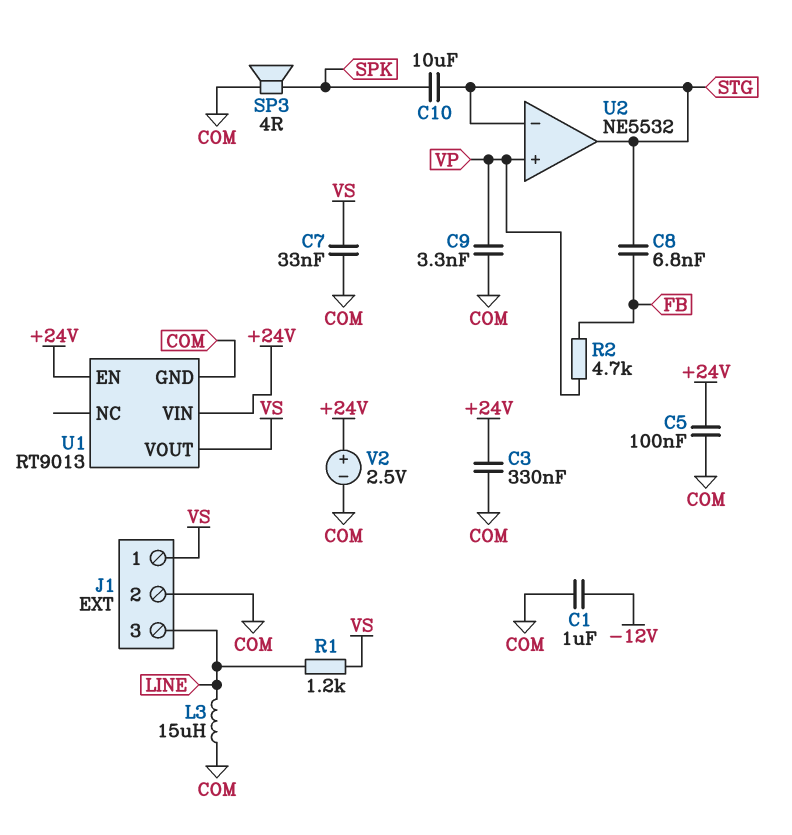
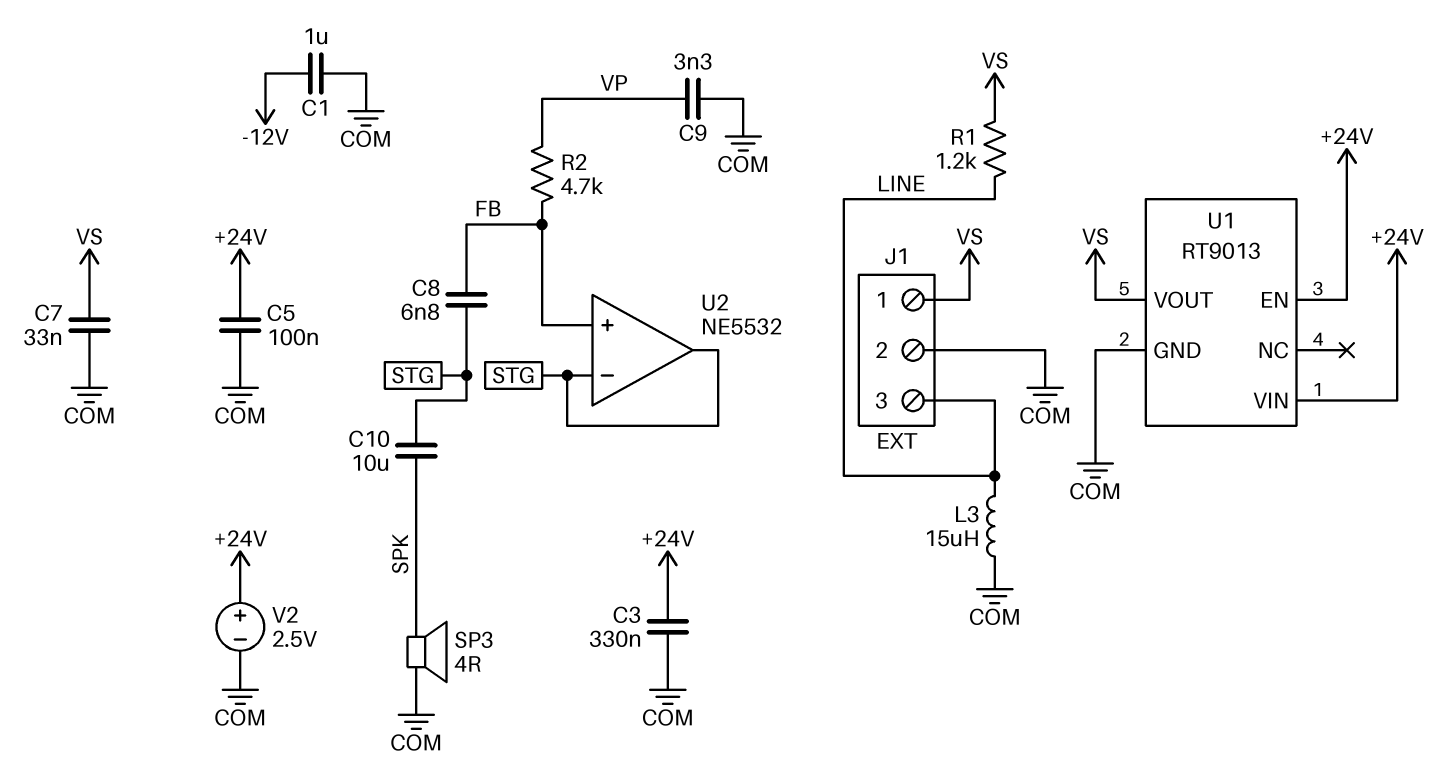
U2 pin in+: VP -> FB

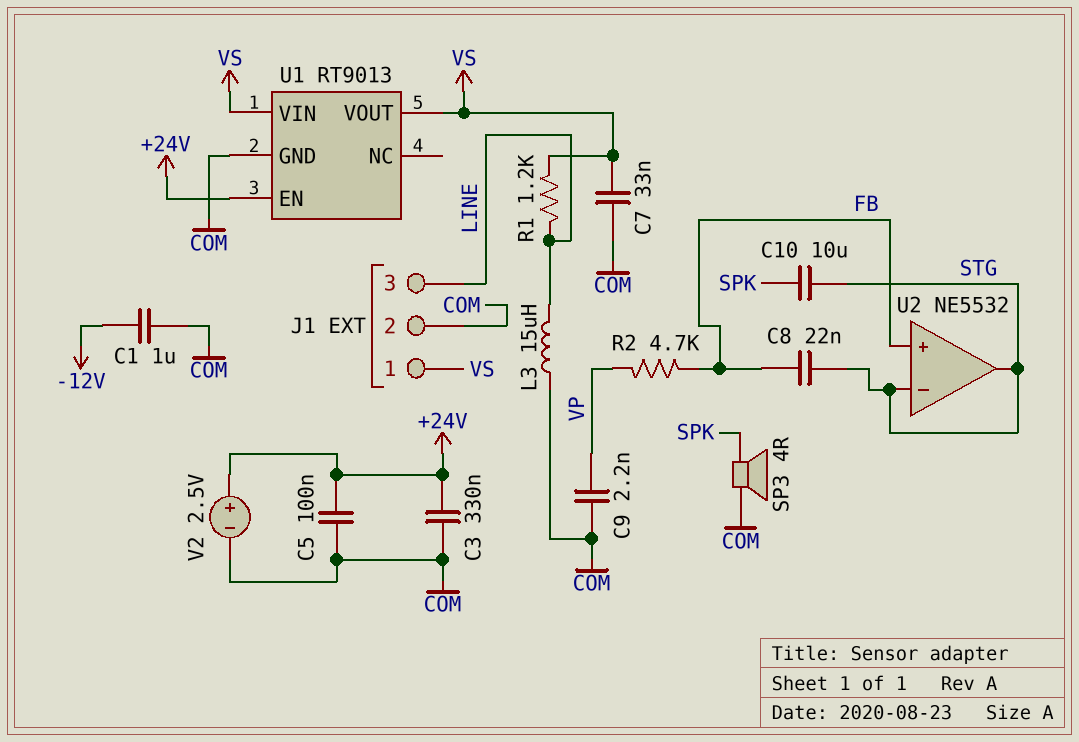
C8: 6.8nF (FB, STG) -> 22nF (FB, STG)
C9: 3.3nF (COM, VP) -> 2.2nF (COM, VP)
U1 pin VIN: +24V -> VS

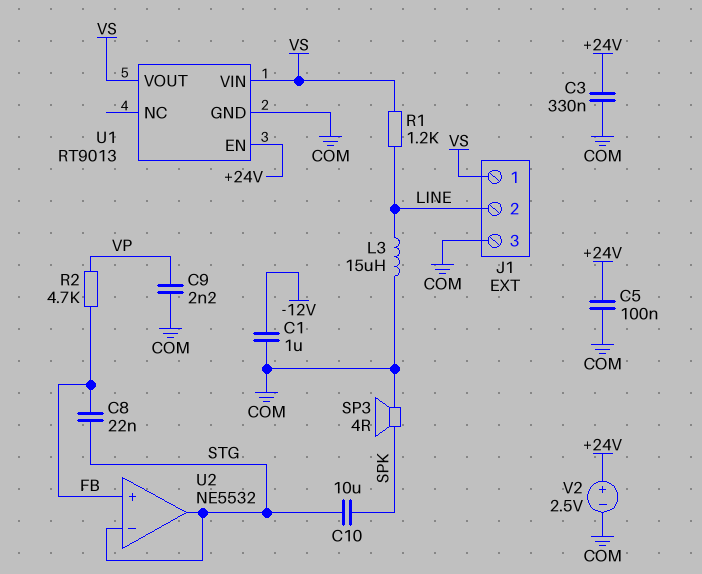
C7: 33nF (COM, VS) -> none
J1 pin 2: COM -> LINE
J1 pin 3: LINE -> COM

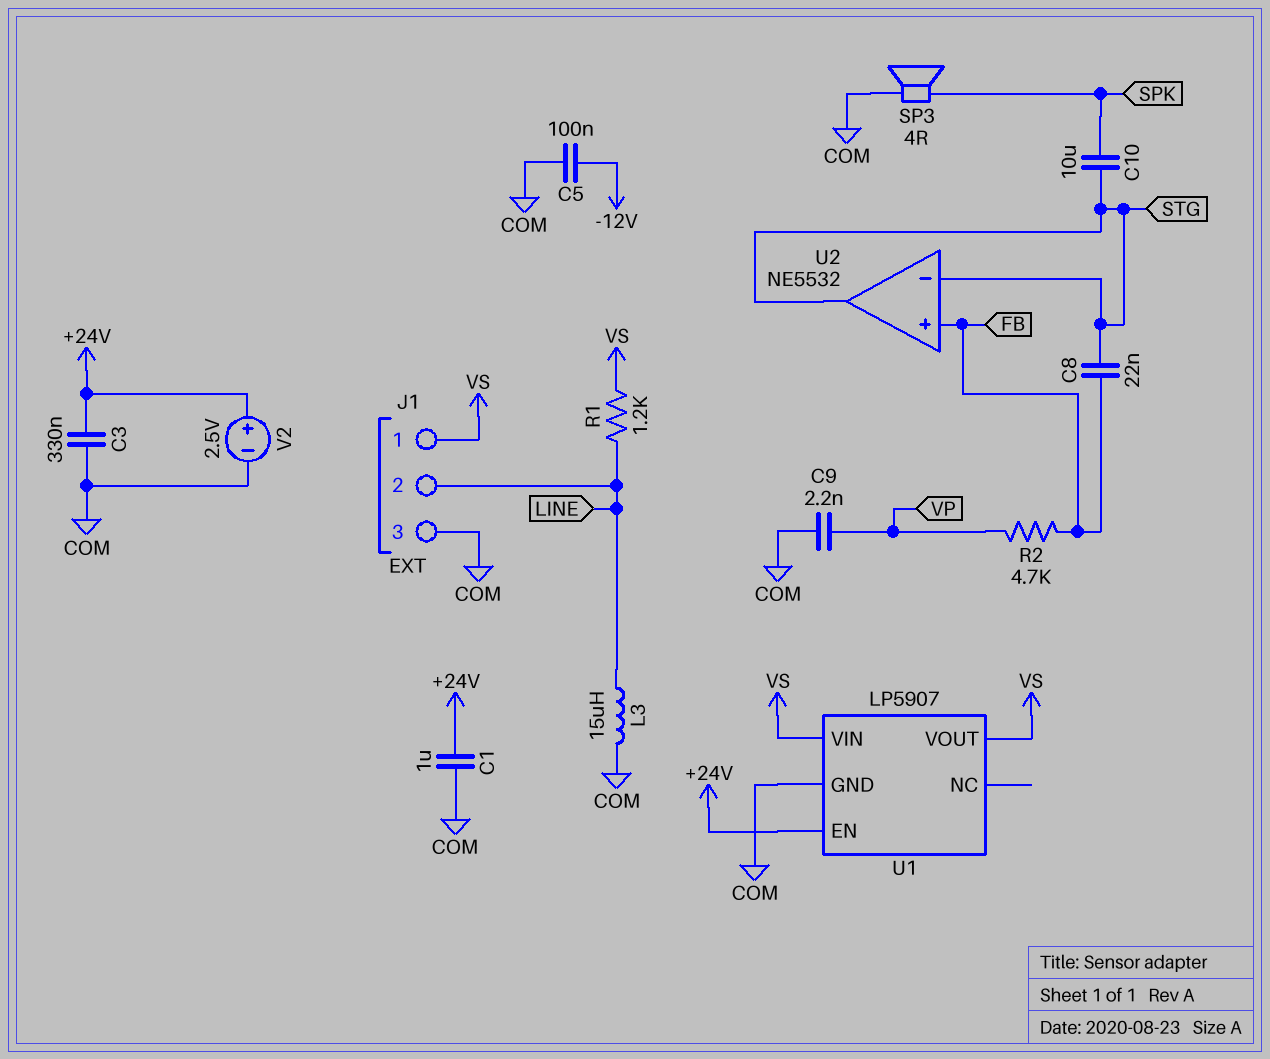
C1: 1uF (-12V, COM) -> 1uF (+24V, COM)
C5: 100nF (+24V, COM) -> 100nF (-12V, COM)
U1: RT9013 -> LP5907

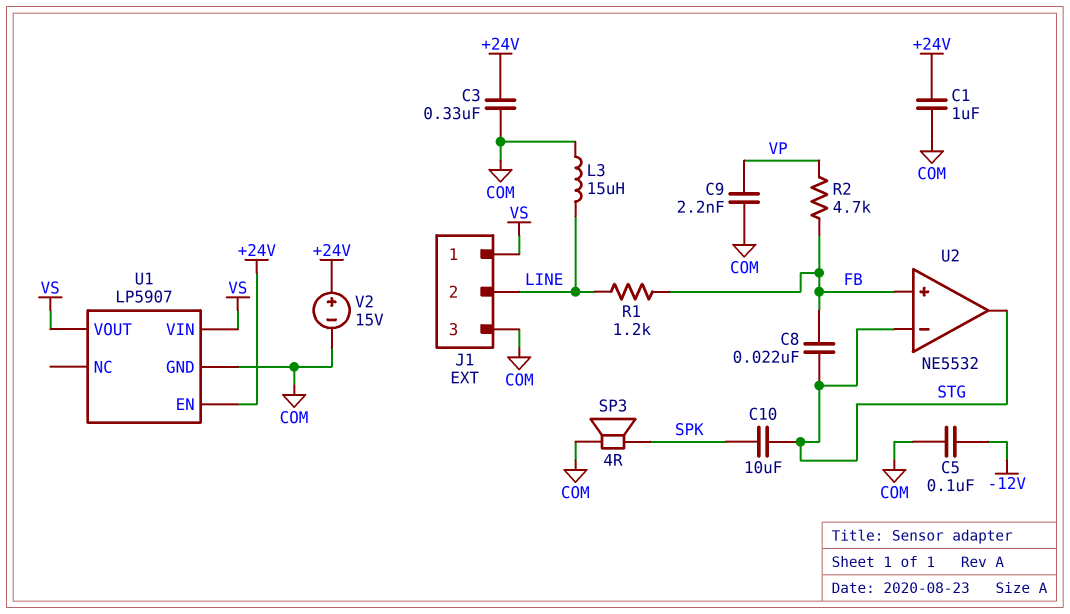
R1: 1.2k (LINE, VS) -> 1.2k (FB, LINE)
V2: 2.5V (plus +24V, minus COM) -> 15V (plus +24V, minus COM)

